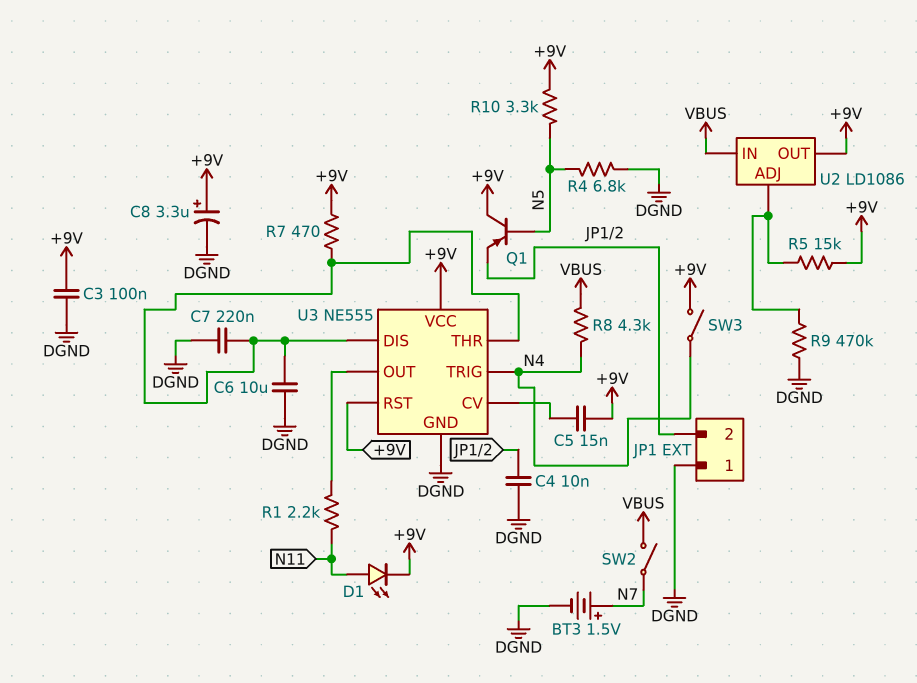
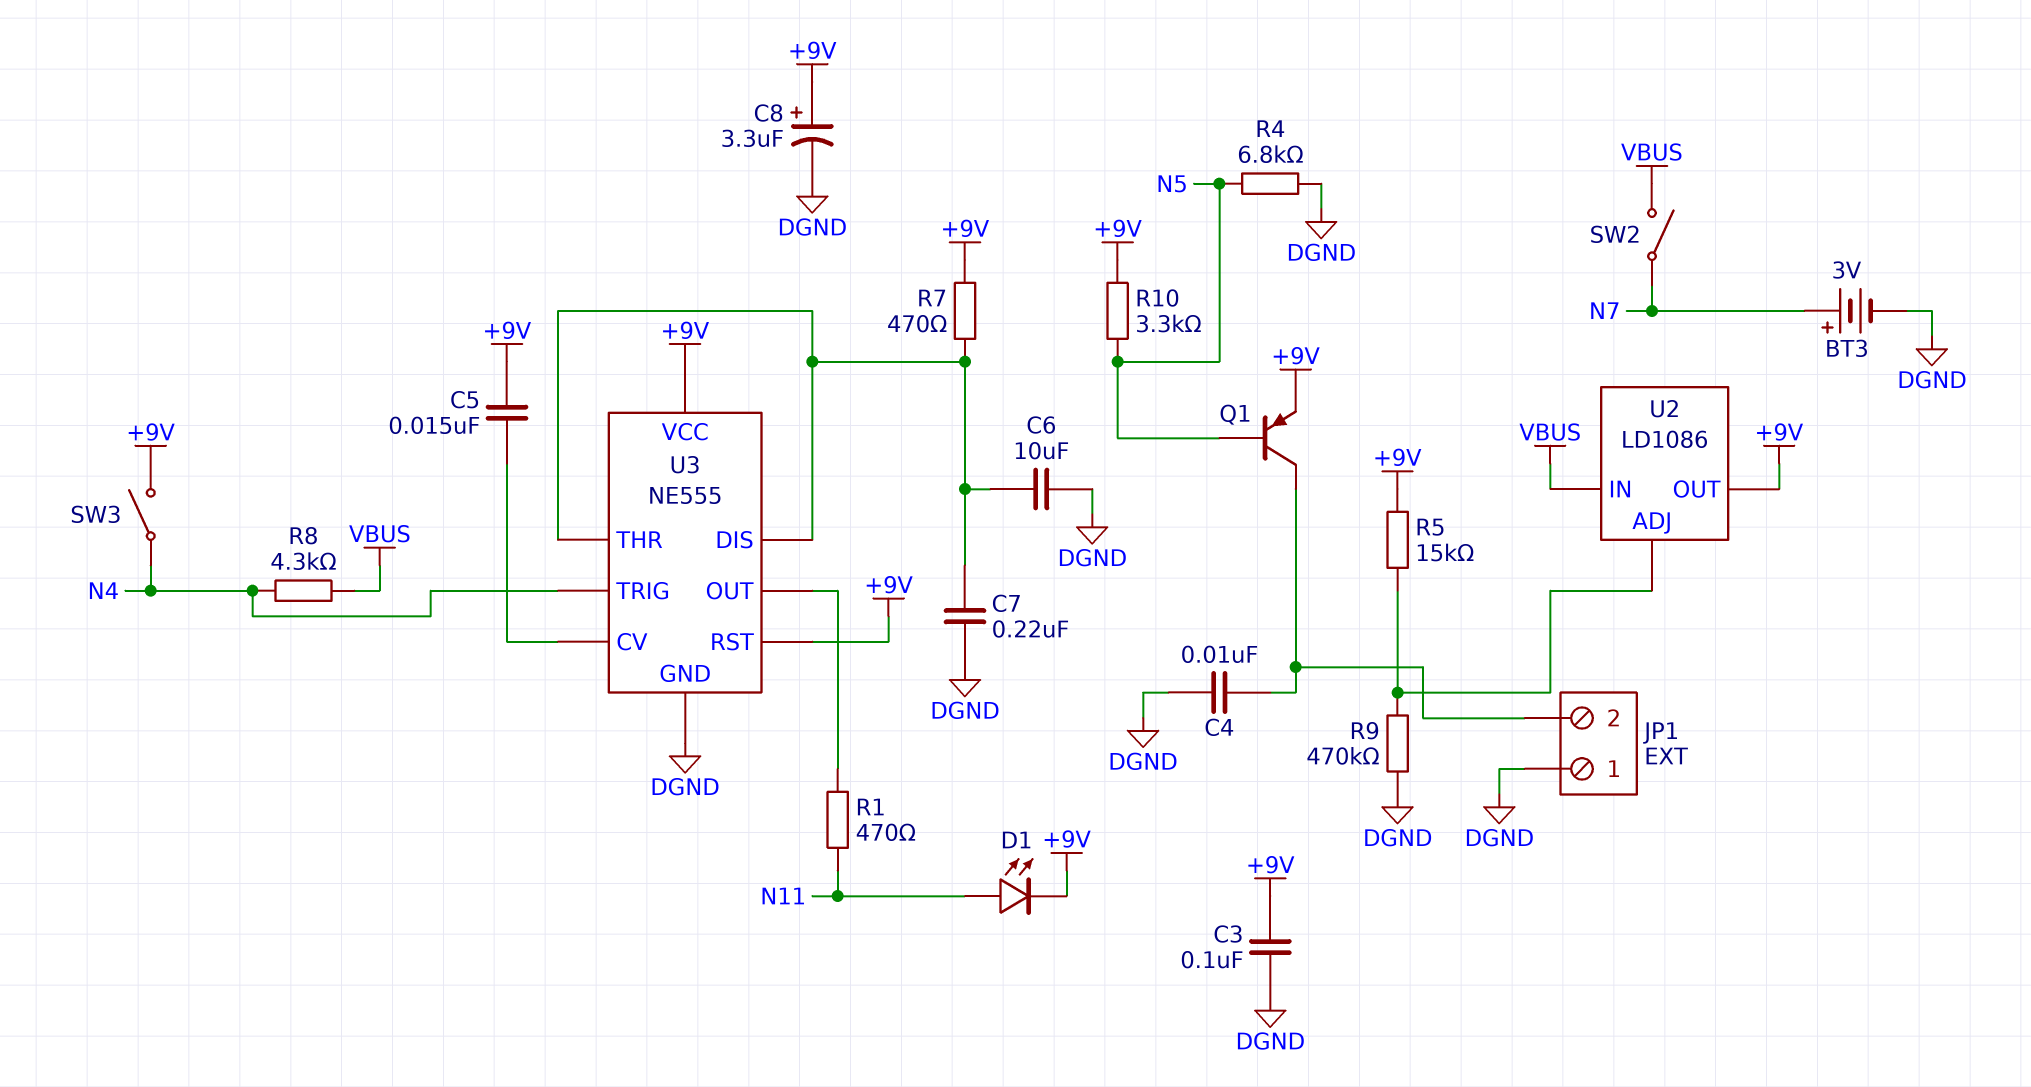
BT3: 1.5V (plus N7, minus DGND) -> 3V (plus N7, minus DGND)
Q1: PNP (B N5, C +9V, E JP1/2) -> PNP (B N5, C JP1/2, E +9V)
R1: 2.2k (N11, U3/OUT) -> 470 (N11, U3/OUT)

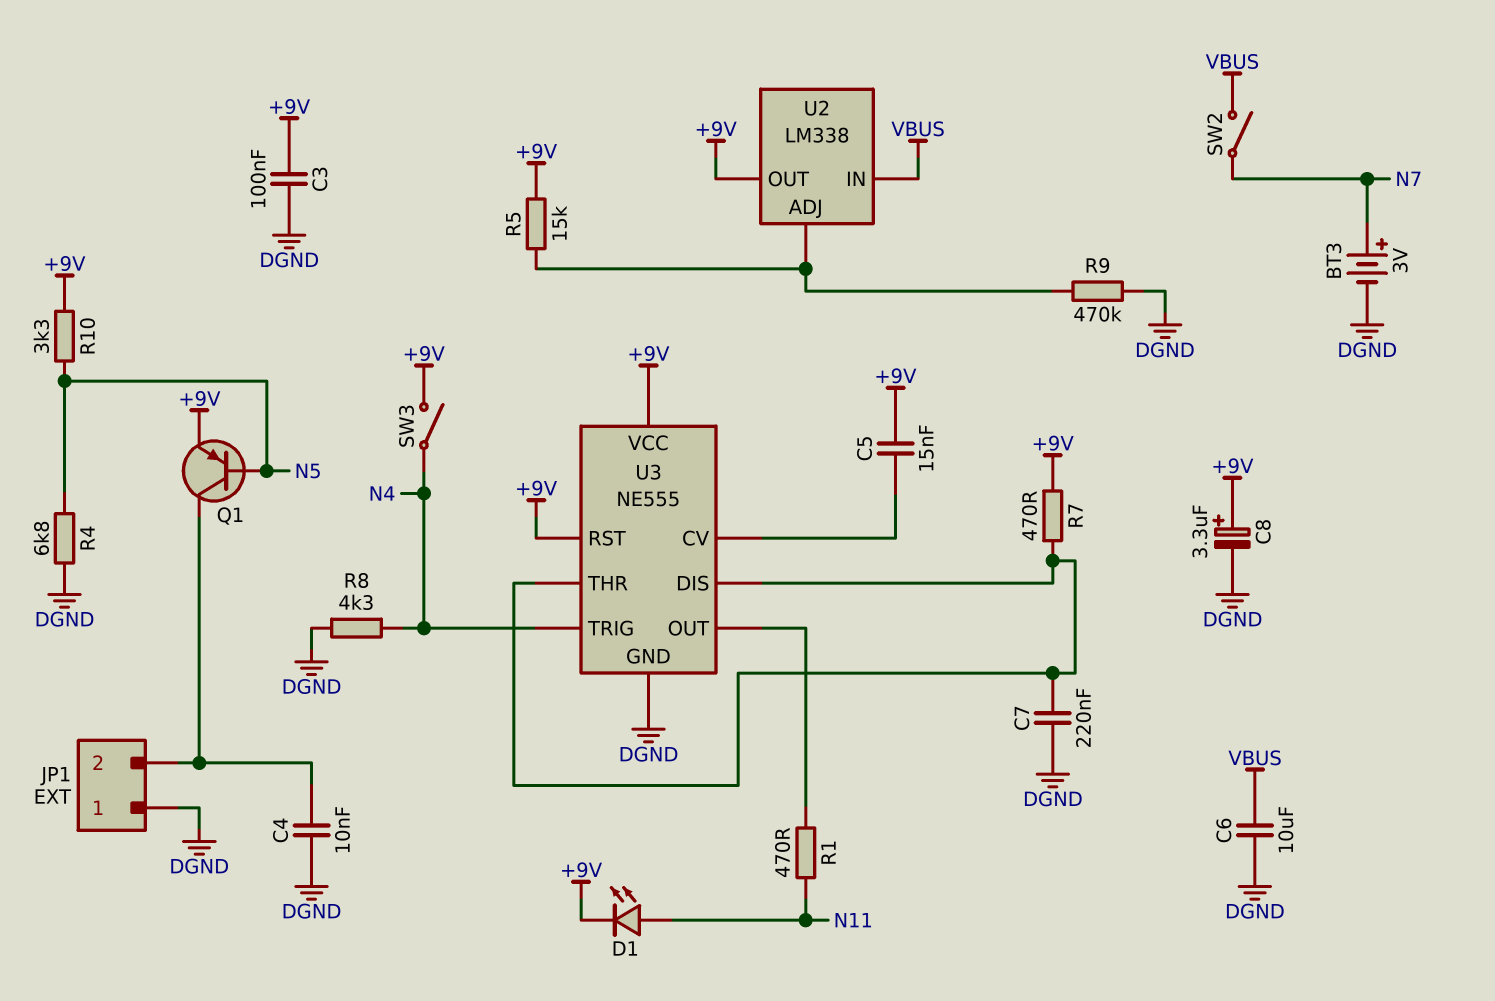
C6: 10uF (DGND, U3/DIS) -> 10uF (DGND, VBUS)
R8: 4.3k (N4, VBUS) -> 4.3k (DGND, N4)
U2: LD1086 -> LM338

